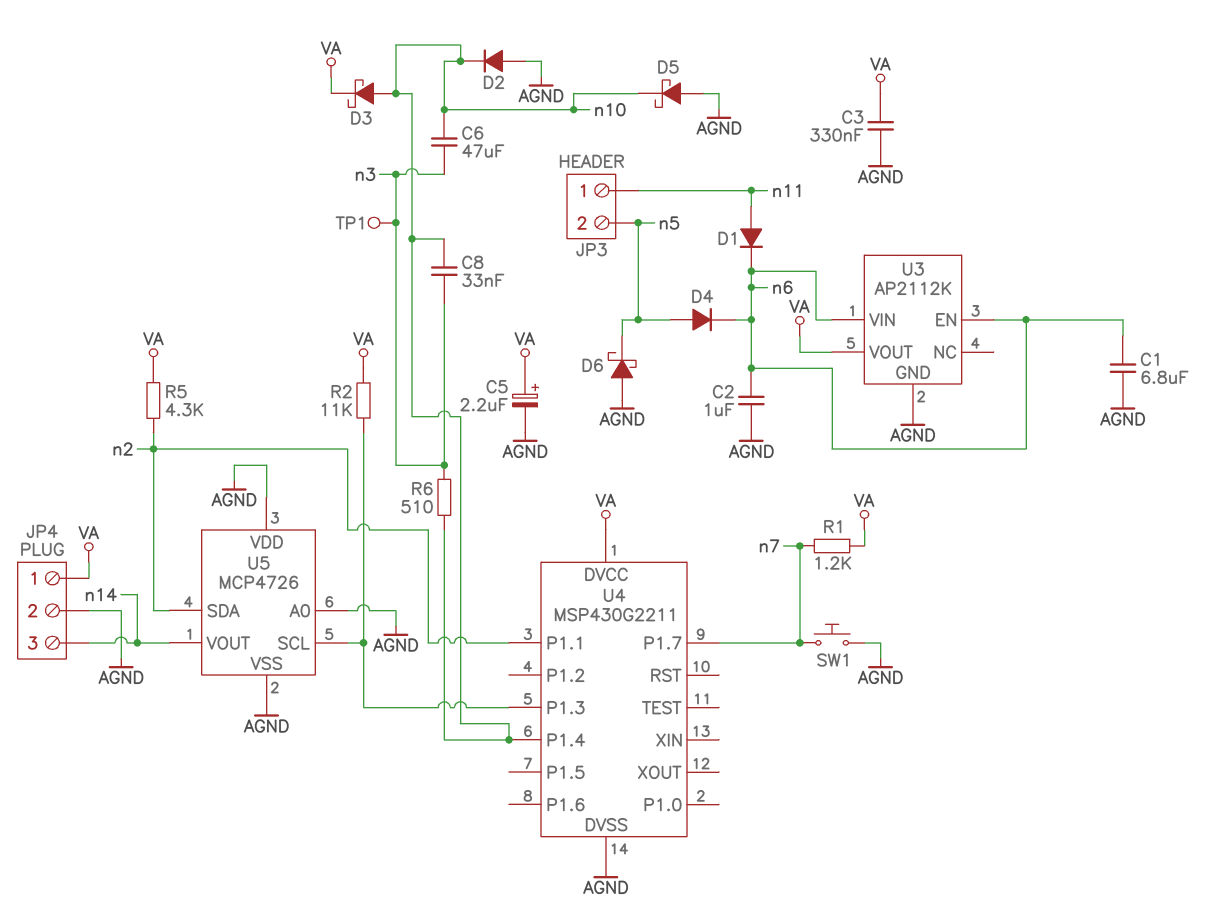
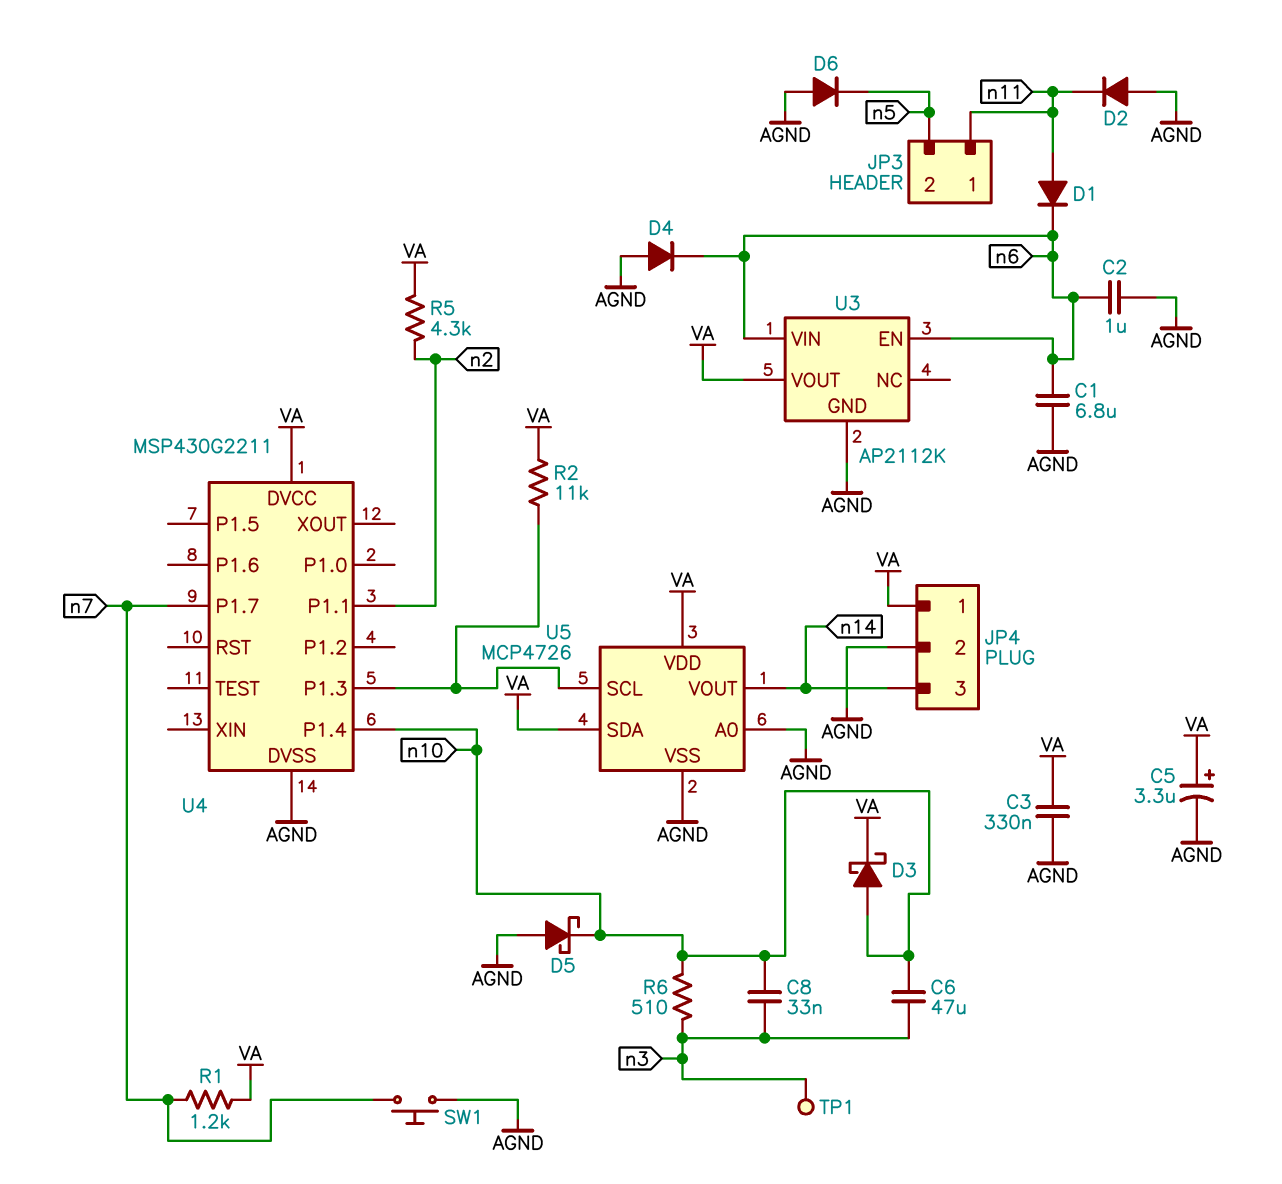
C5: 2.2uF (plus VA, minus AGND) -> 3.3uF (plus VA, minus AGND)
D2: diode (A AGND, K n10) -> diode (A AGND, K n11)
D4: diode (A n5, K n6) -> diode (A AGND, K n6)
D6: schottky (A AGND, K n5) -> diode (A AGND, K n5)
U5 pin SDA: n2 -> VA
U5 pin VDD: AGND -> VA

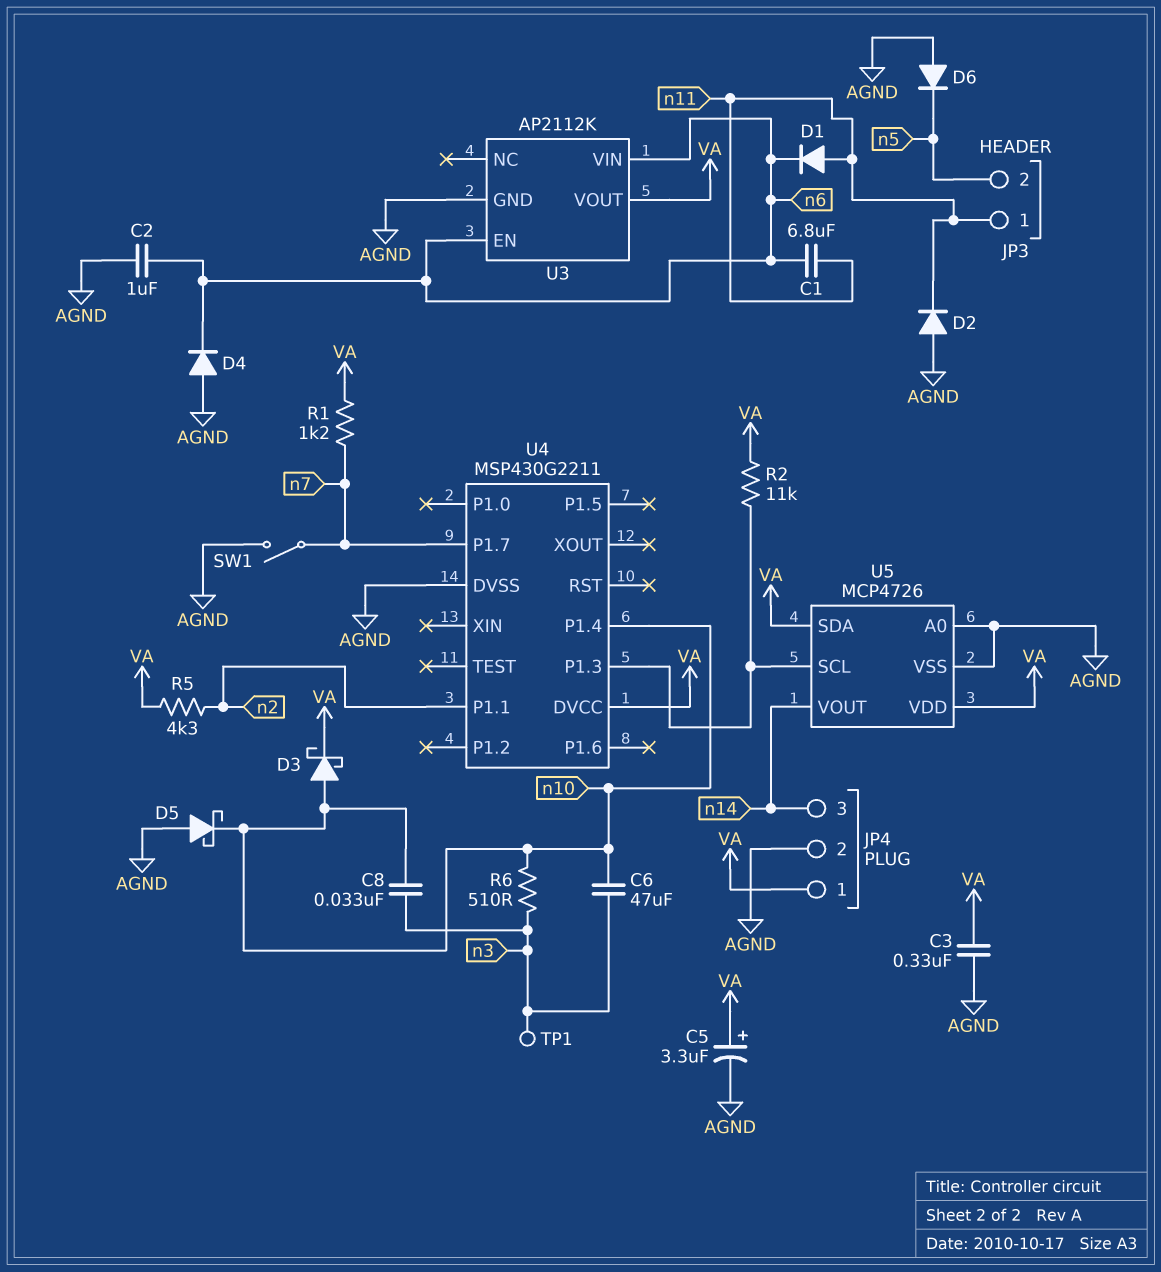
C1: 6.8uF (AGND, n6) -> 6.8uF (n6, n11)
SW1: button (AGND, n7) -> switch (AGND, n7)

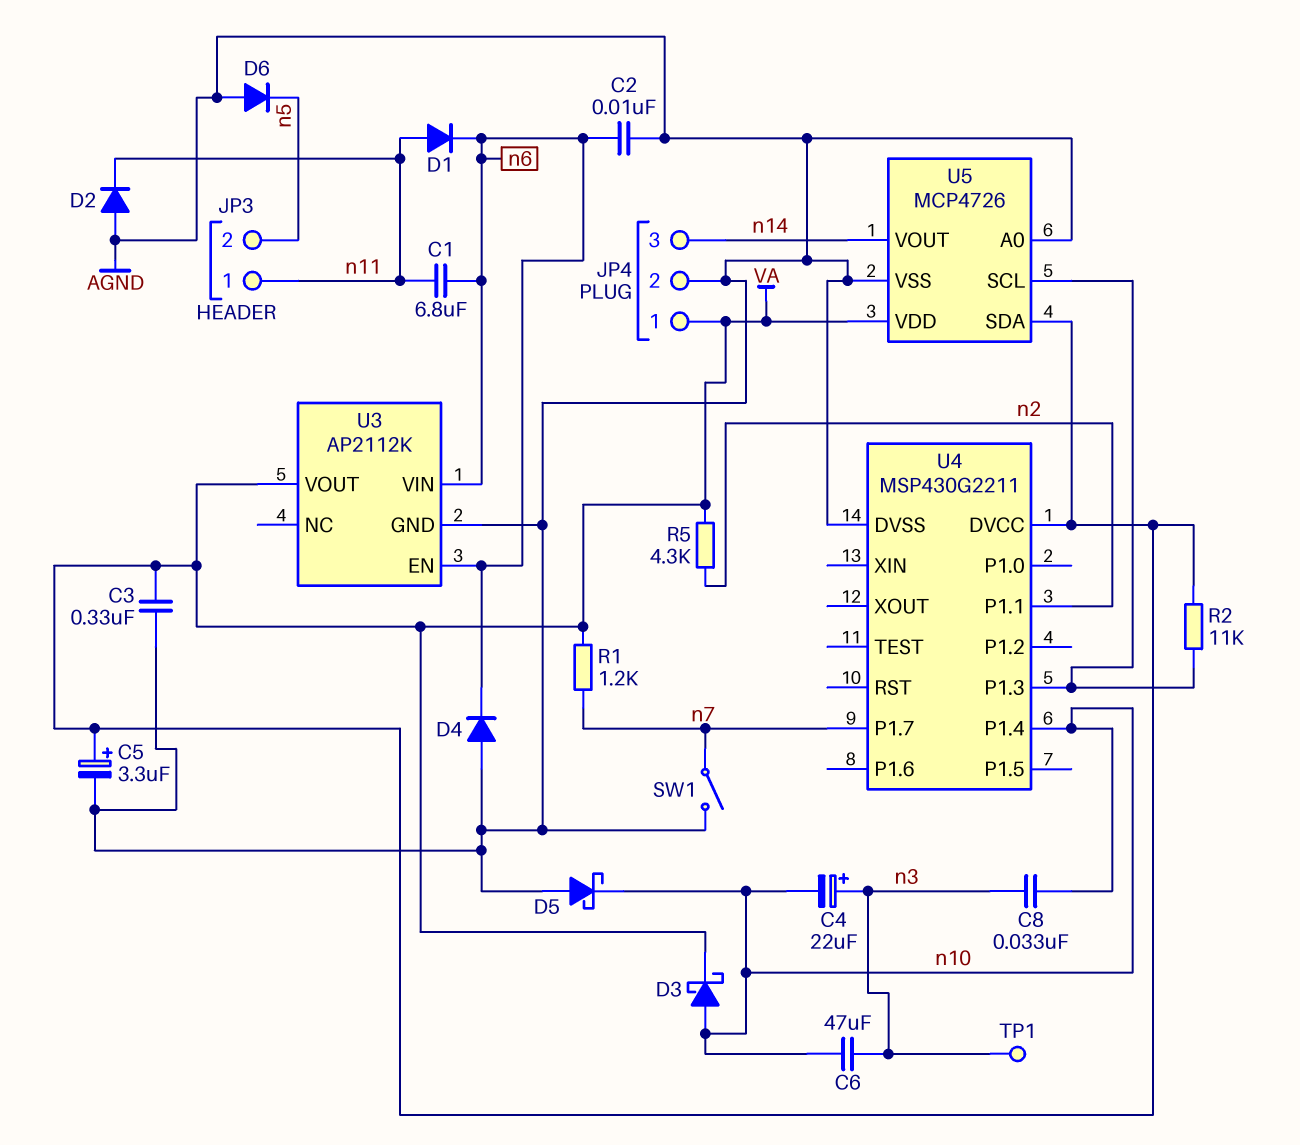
C2: 1uF (AGND, n6) -> 10nF (AGND, n6)
C4: none -> 22uF (plus n3, minus n10)
R6: 510 (n3, n10) -> none

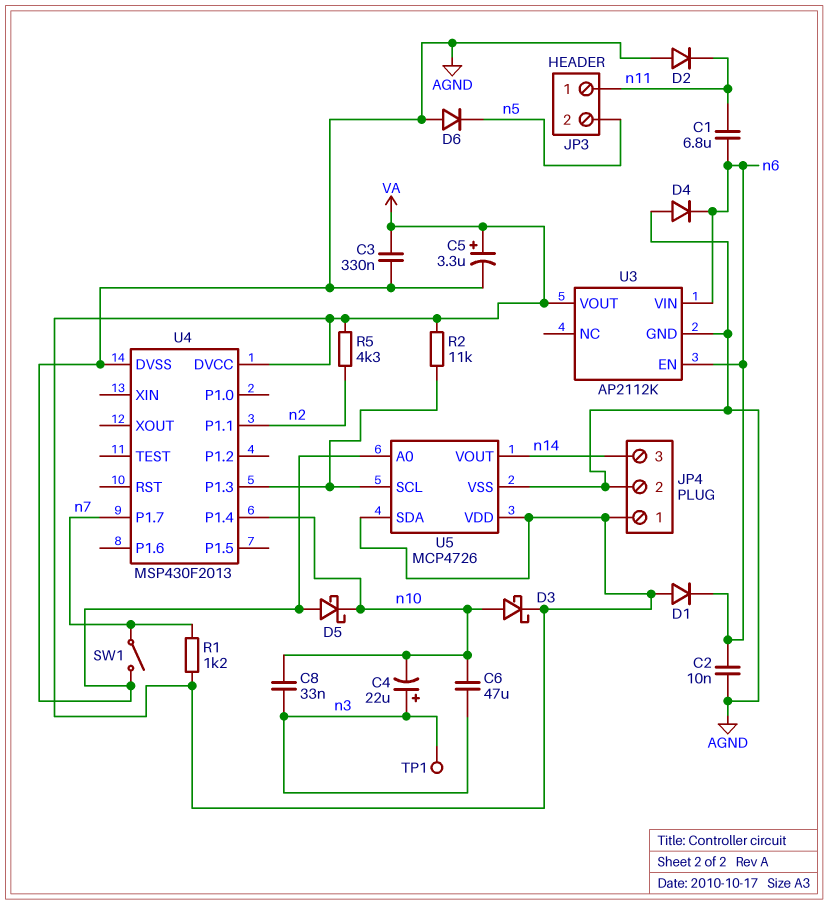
D1: diode (A n11, K n6) -> diode (A VA, K n6)
U4: MSP430G2211 -> MSP430F2013

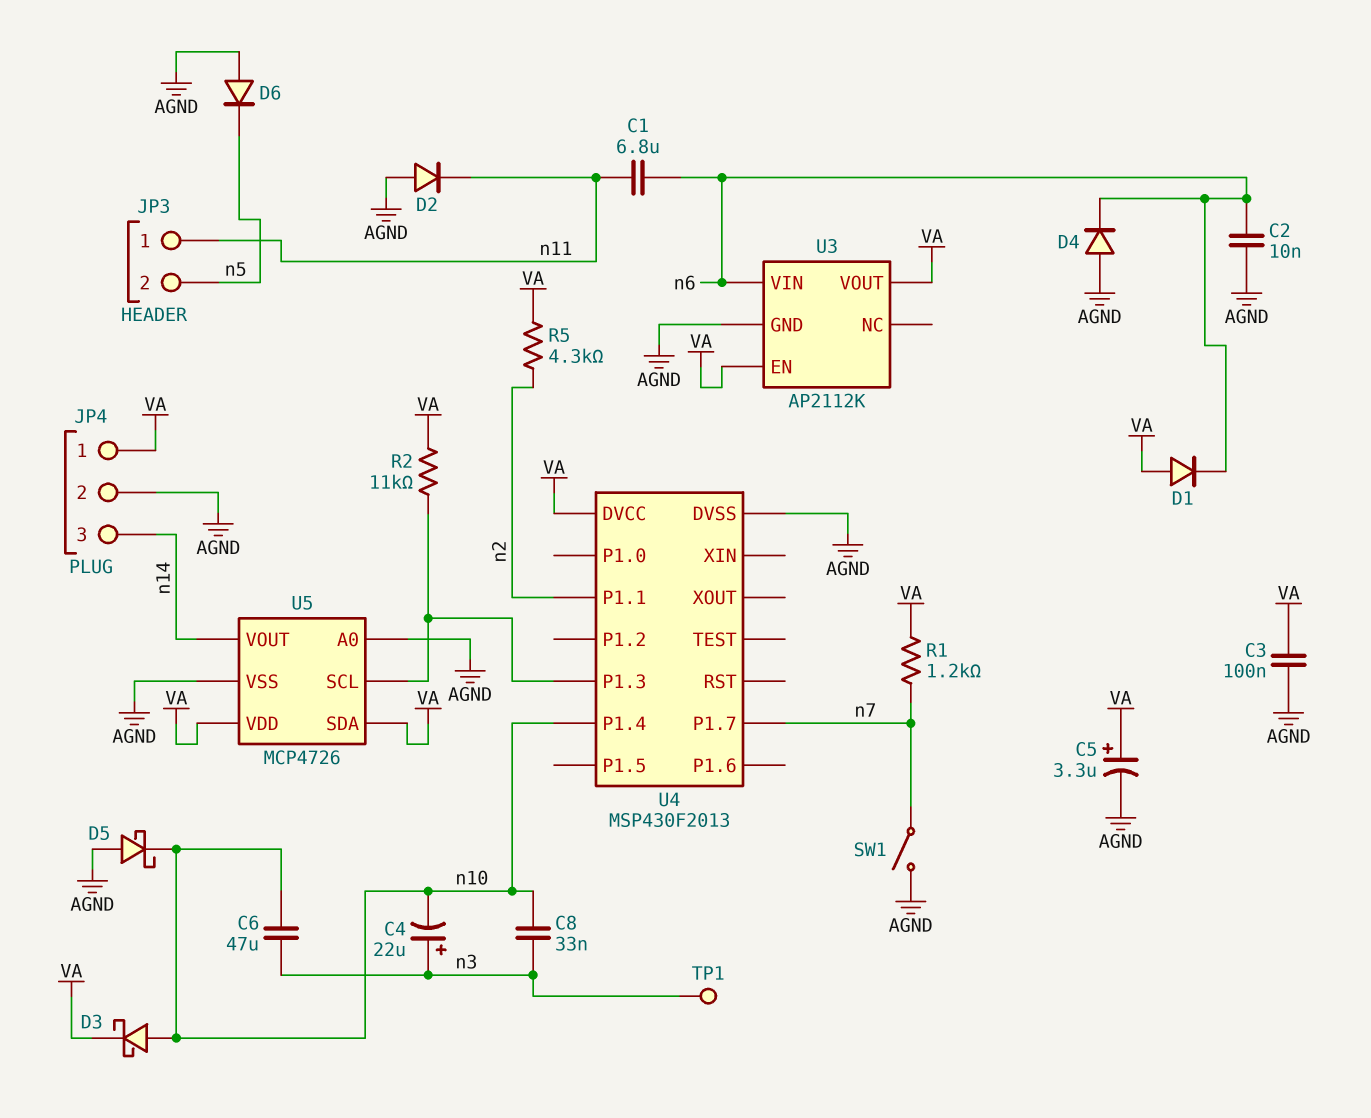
C3: 330nF (AGND, VA) -> 100nF (AGND, VA)
U3 pin EN: n6 -> VA

